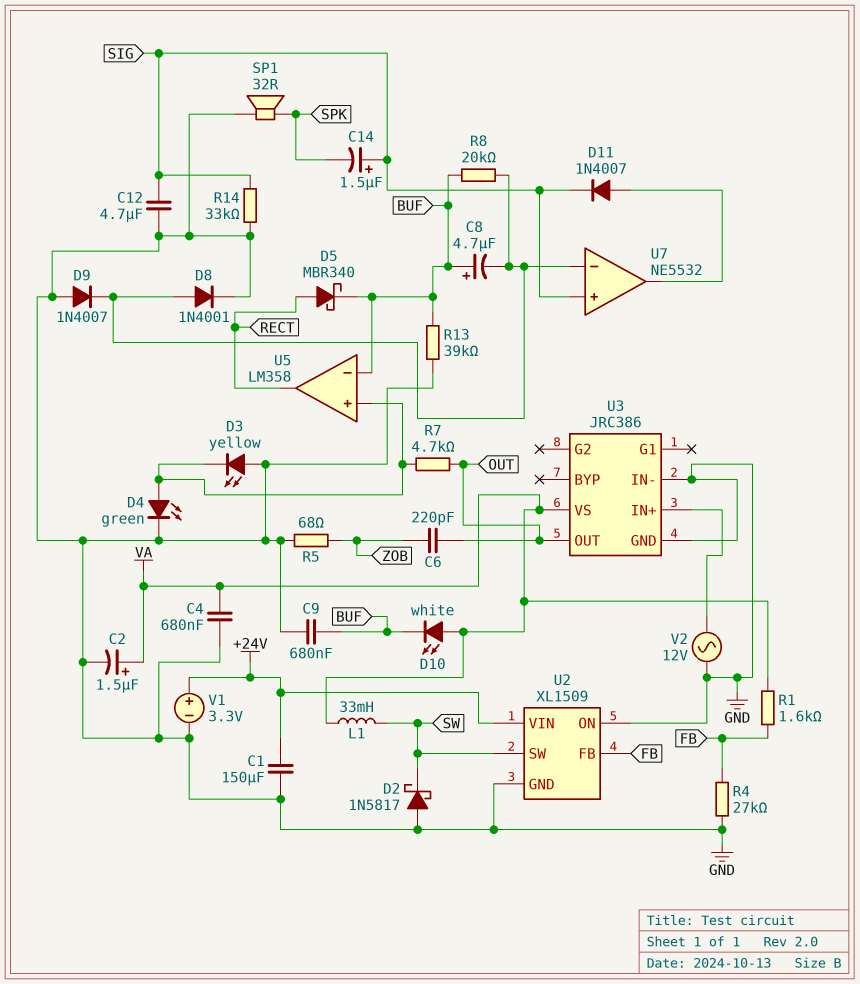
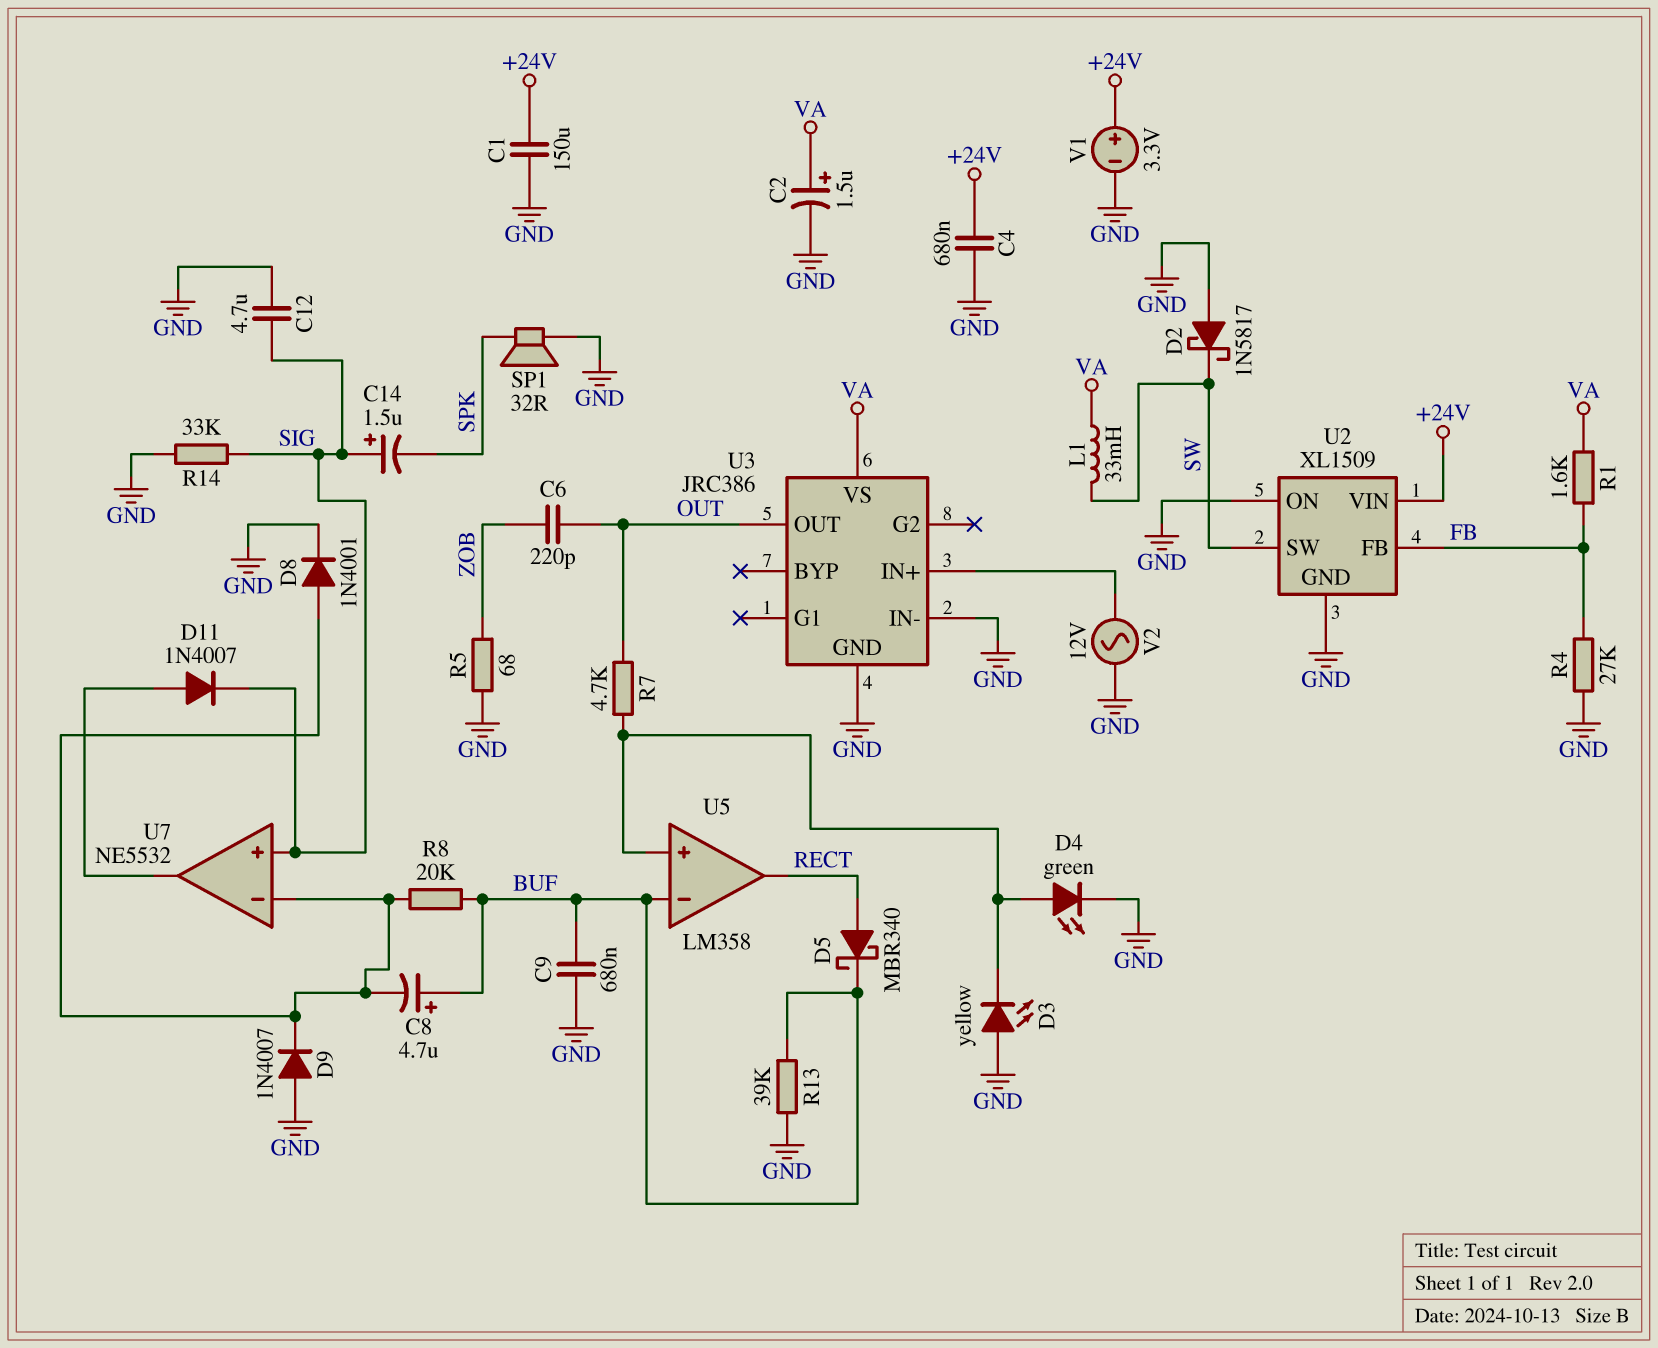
C4: 680nF (GND, VA) -> 680nF (+24V, GND)
D10: LED white (A VA, K BUF) -> none

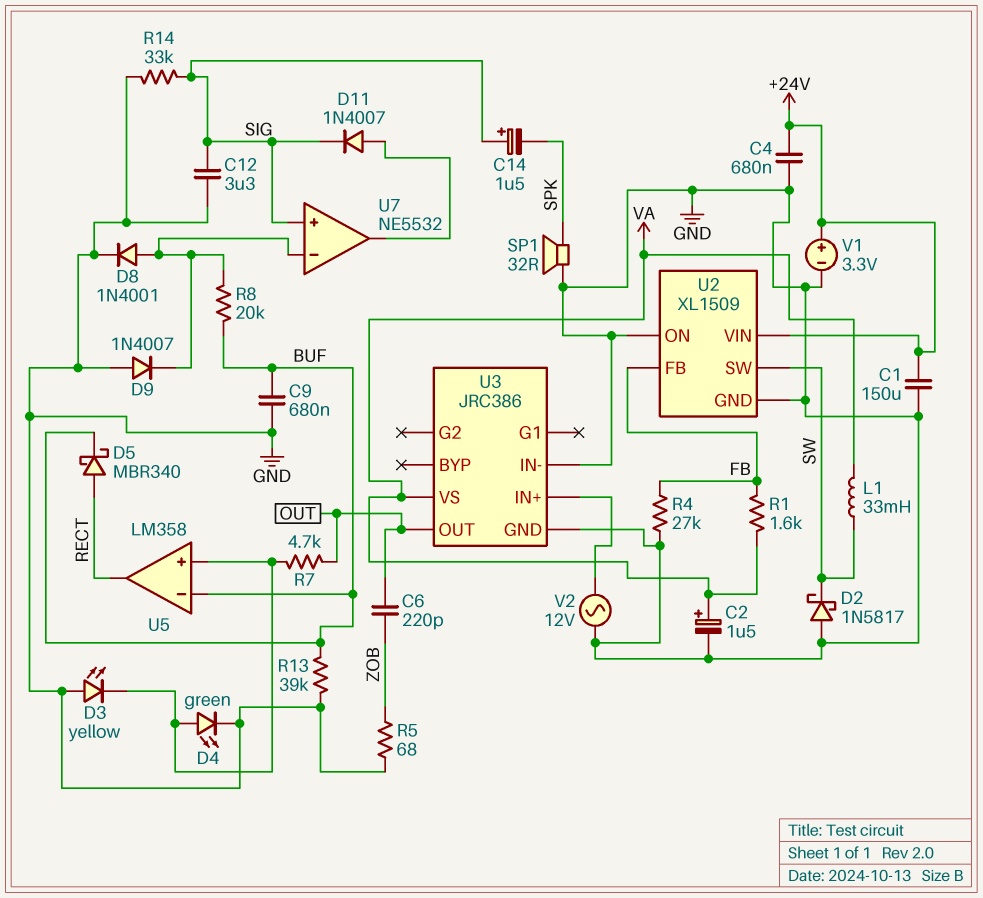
C8: 4.7uF (plus BUF, minus U7/in-) -> none
C12: 4.7uF (GND, SIG) -> 3.3uF (GND, SIG)

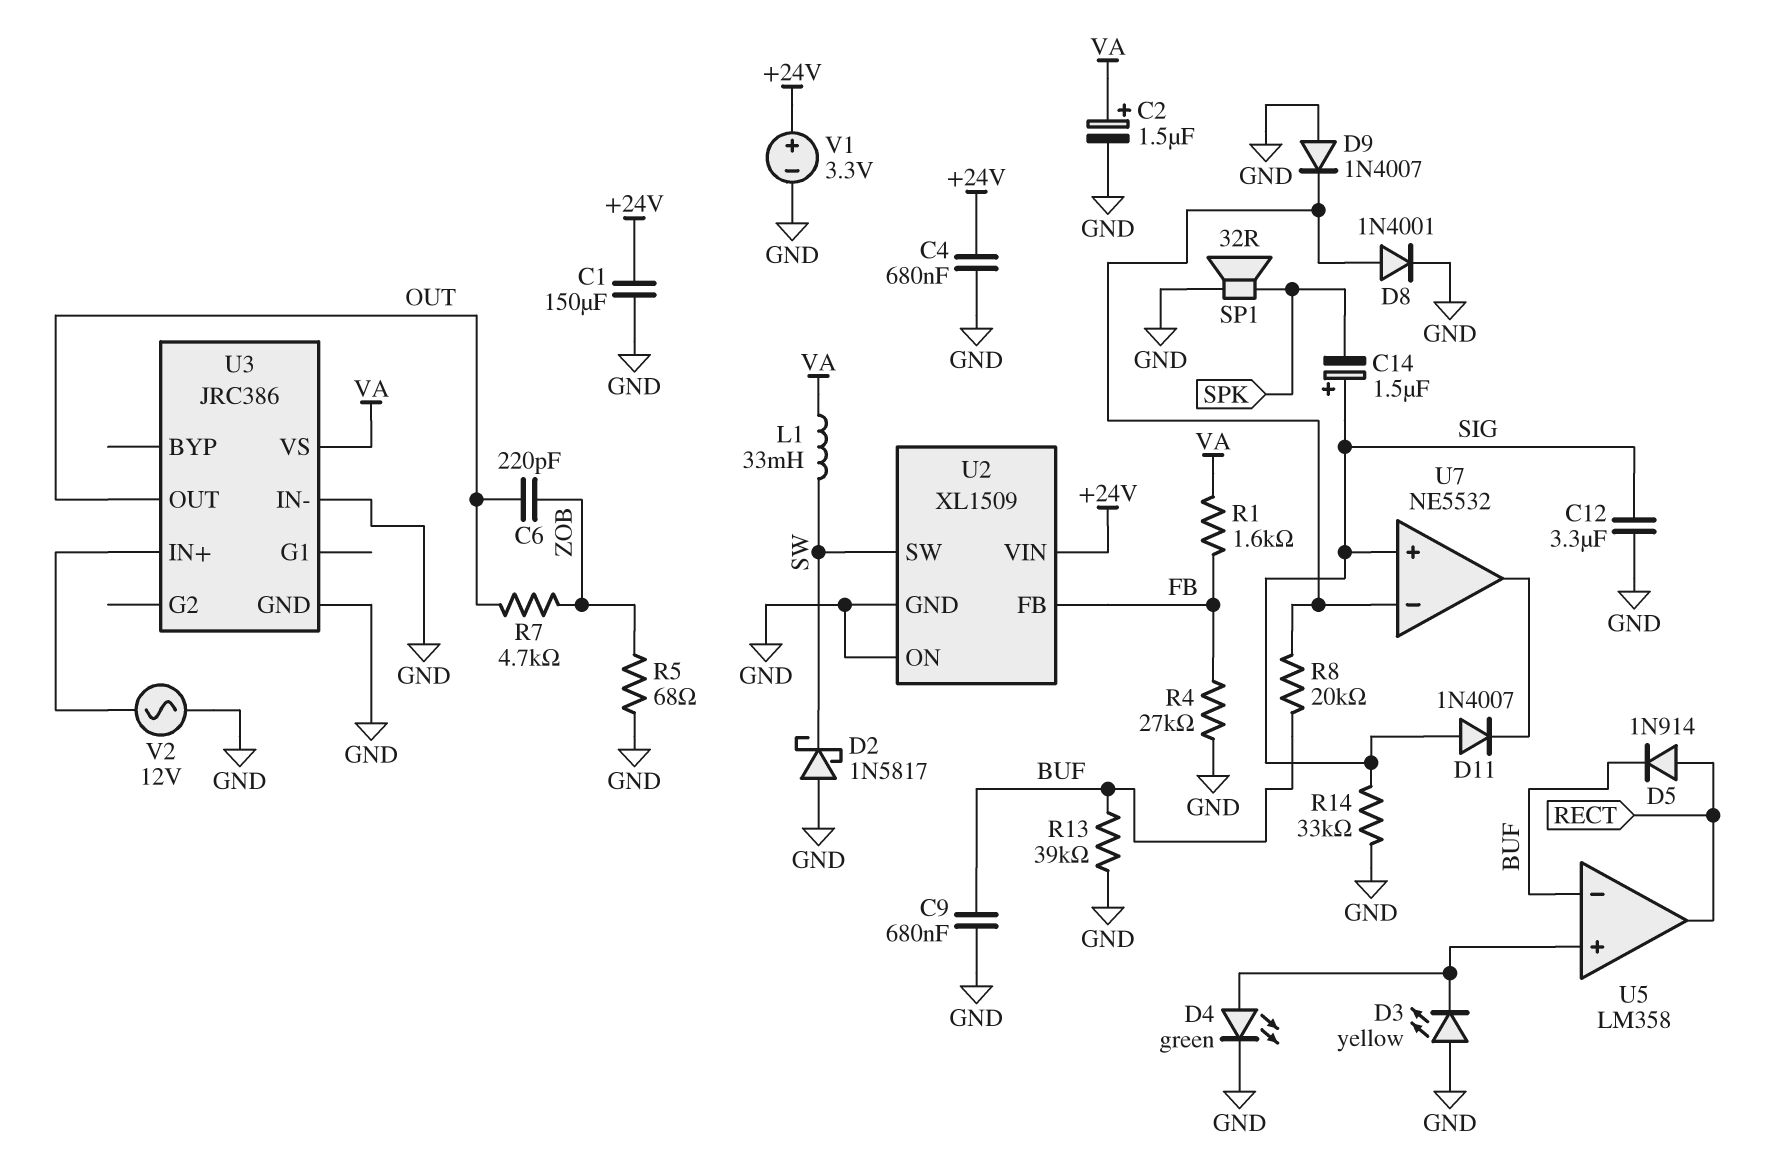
D5: schottky MBR340 (A RECT, K BUF) -> diode 1N914 (A RECT, K BUF)
D11: diode 1N4007 (A U7/out, K SIG) -> diode 1N4007 (A SIG, K U7/out)
R7: 4.7k (OUT, U5/in+) -> 4.7k (OUT, ZOB)

